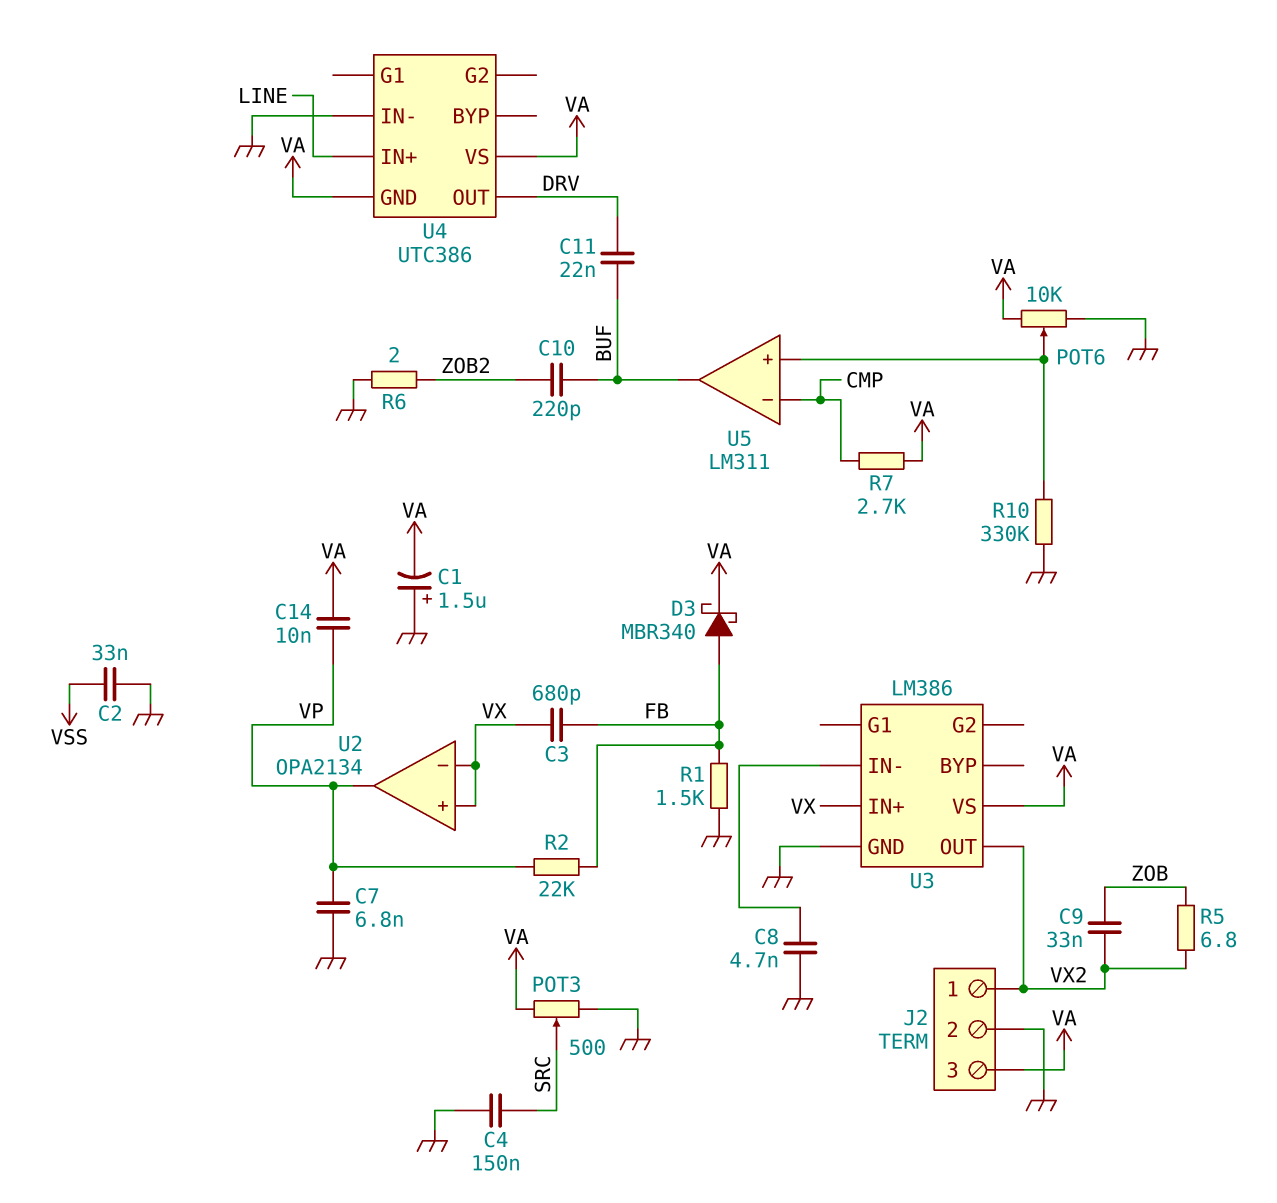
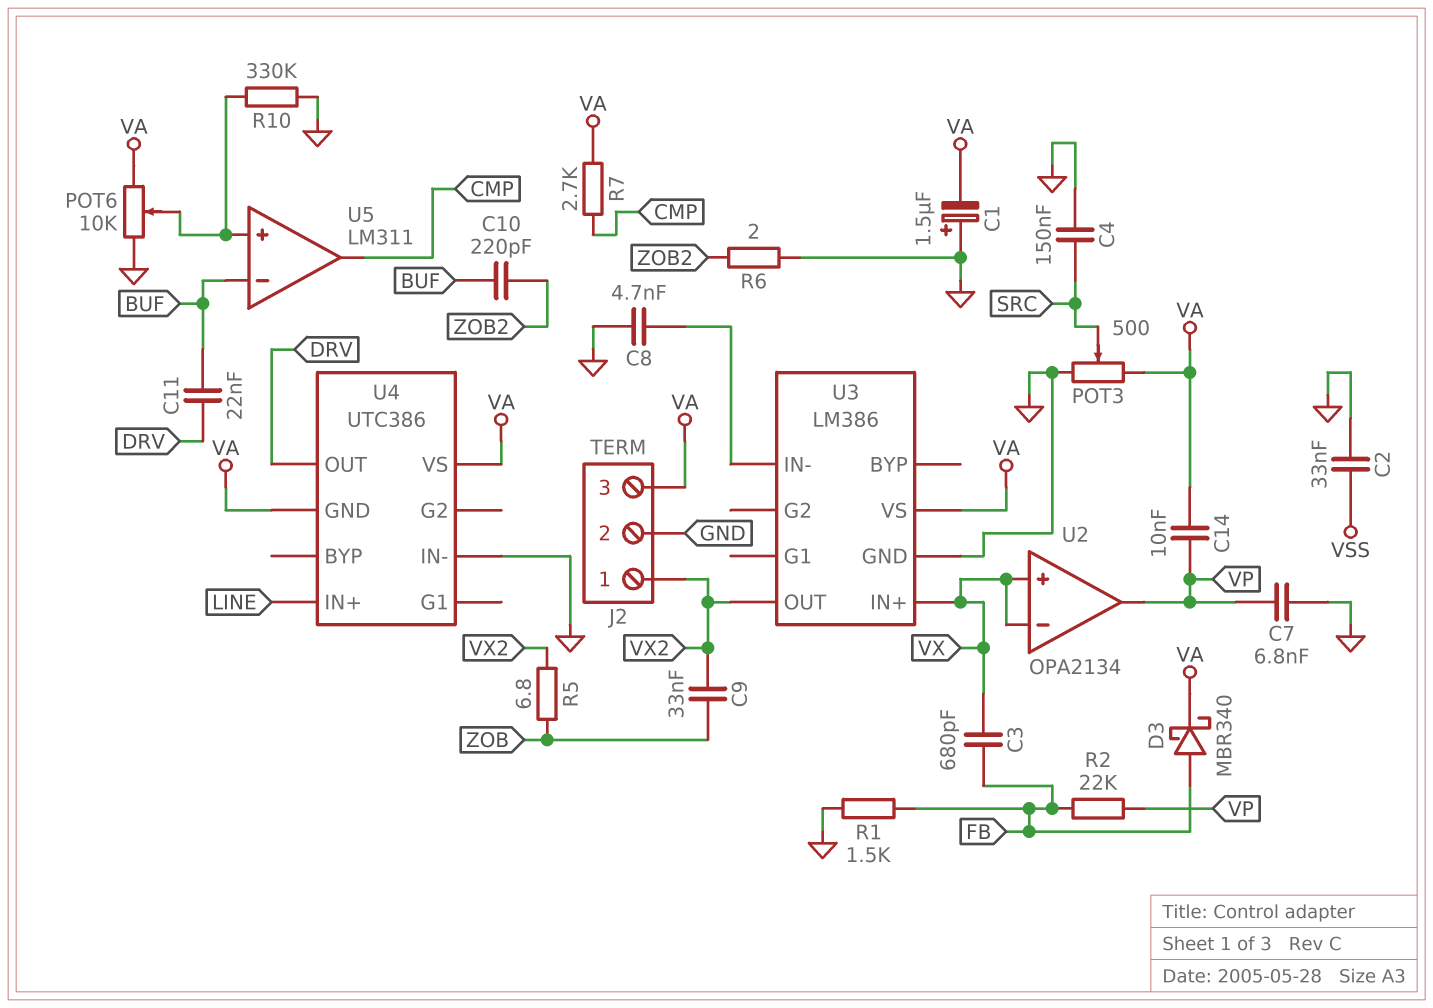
U5 pin in-: CMP -> BUF
U5 pin out: BUF -> CMP

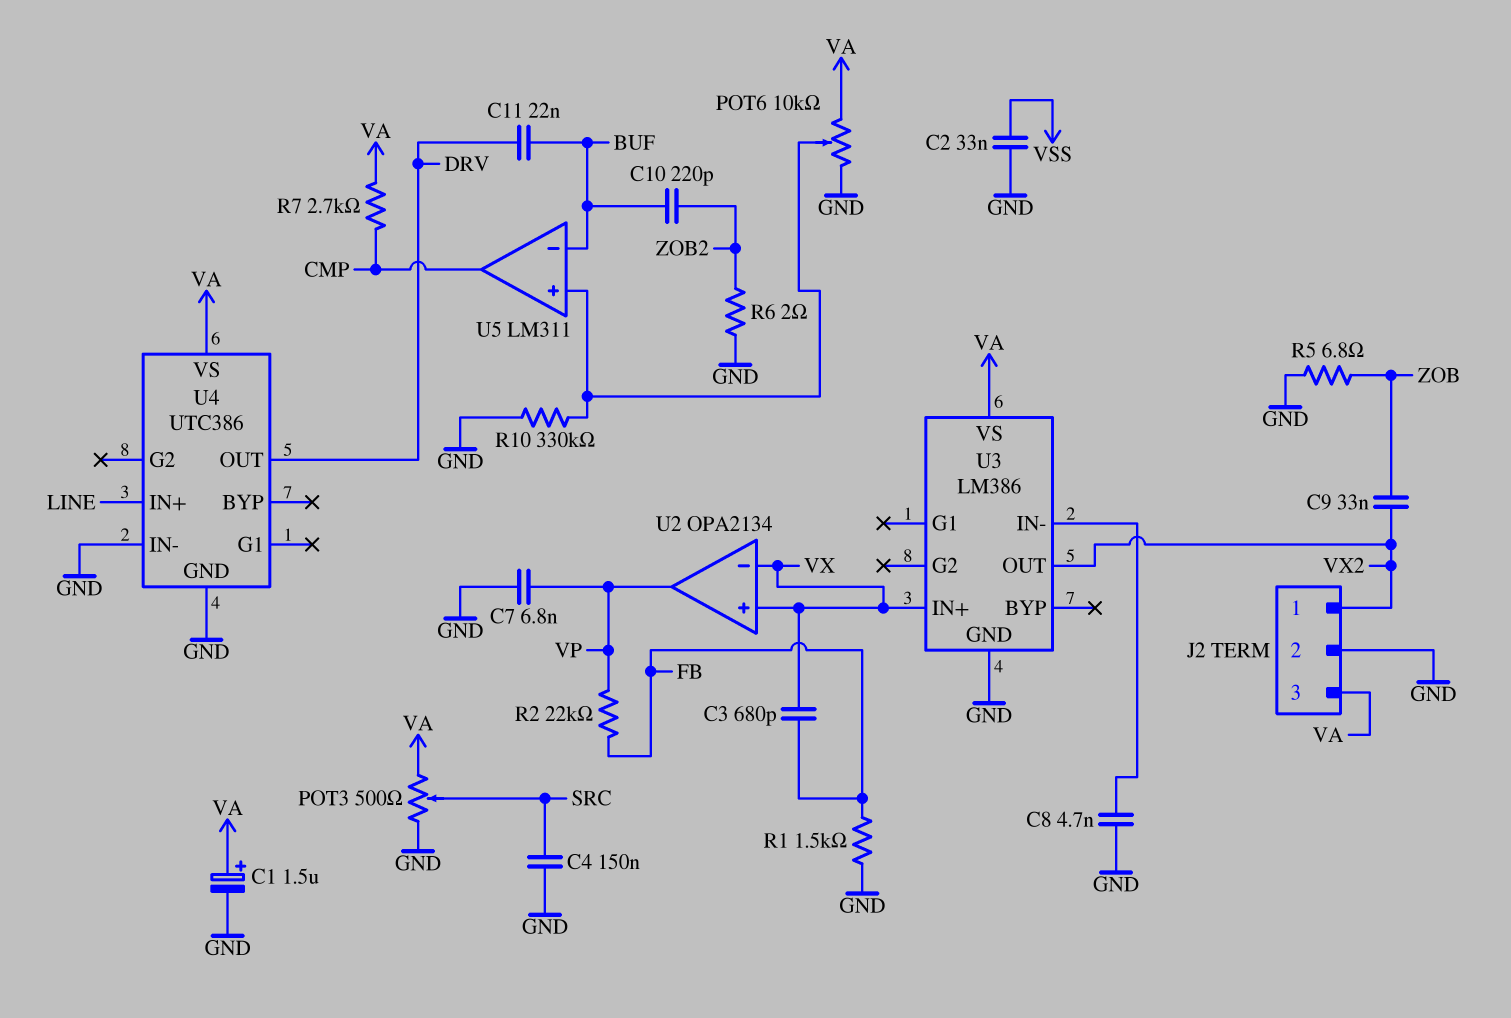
C1: 1.5uF (plus GND, minus VA) -> 1.5uF (plus VA, minus GND)
C14: 10nF (VA, VP) -> none
D3: schottky MBR340 (A FB, K VA) -> none
R5: 6.8 (VX2, ZOB) -> 6.8 (GND, ZOB)
U4 pin GND: VA -> GND

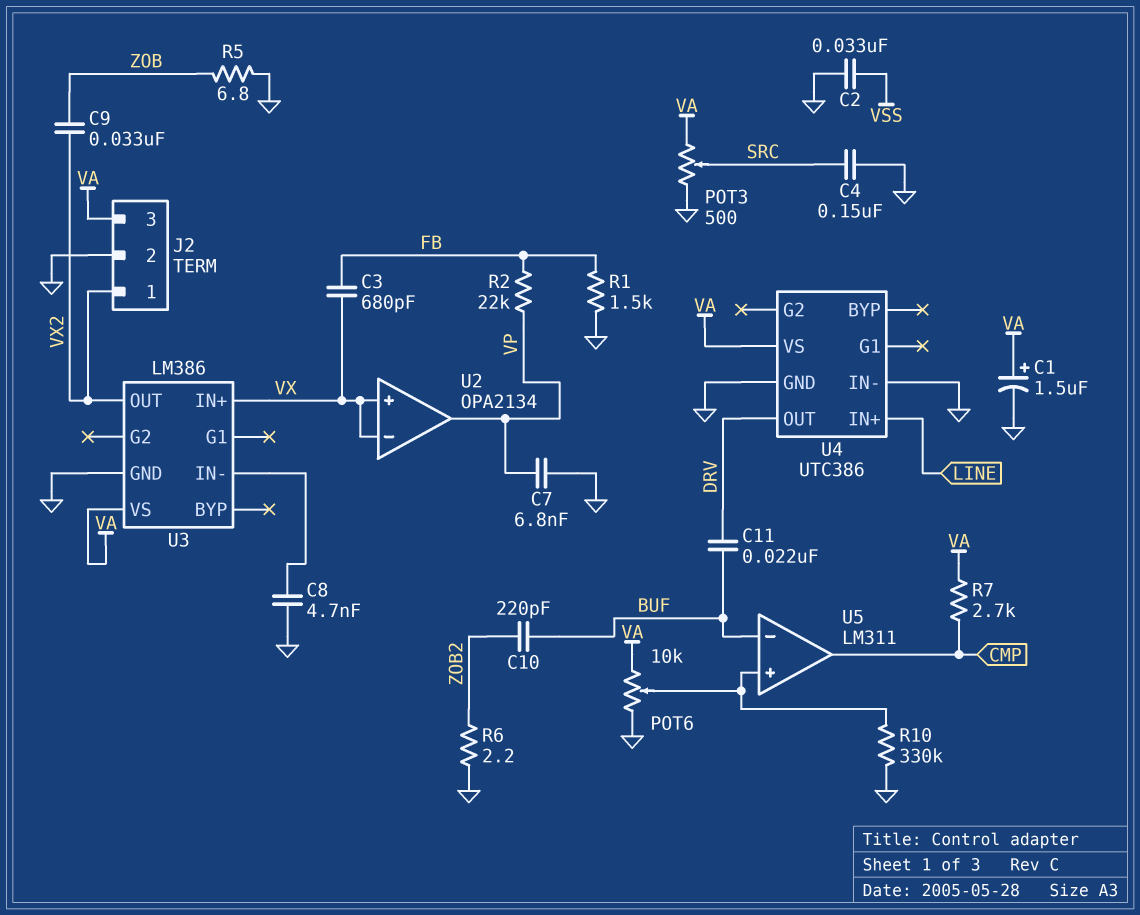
R6: 2 (GND, ZOB2) -> 2.2 (GND, ZOB2)

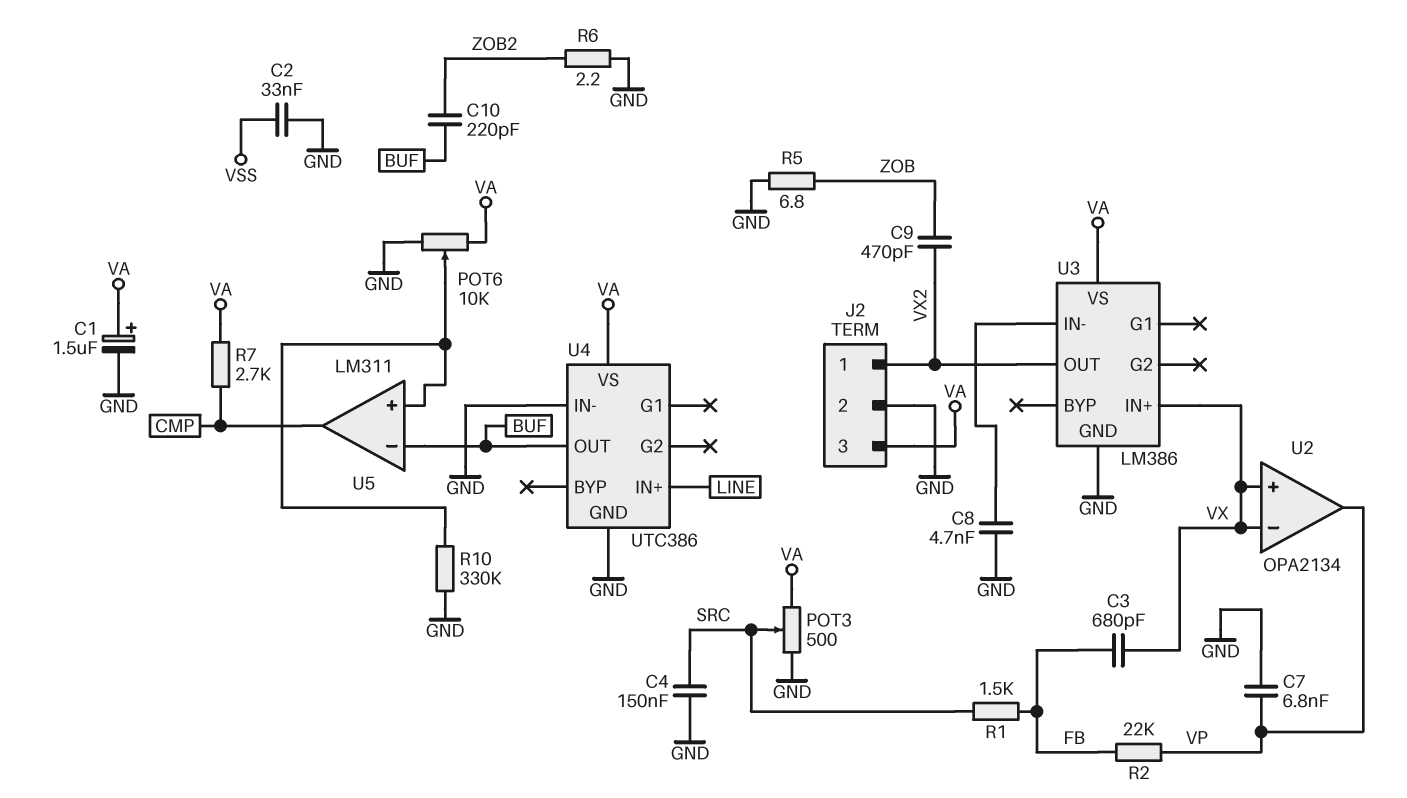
C9: 33nF (VX2, ZOB) -> 470pF (VX2, ZOB)
C11: 22nF (BUF, DRV) -> none
R1: 1.5k (FB, GND) -> 1.5k (FB, SRC)
U4 pin OUT: DRV -> BUF

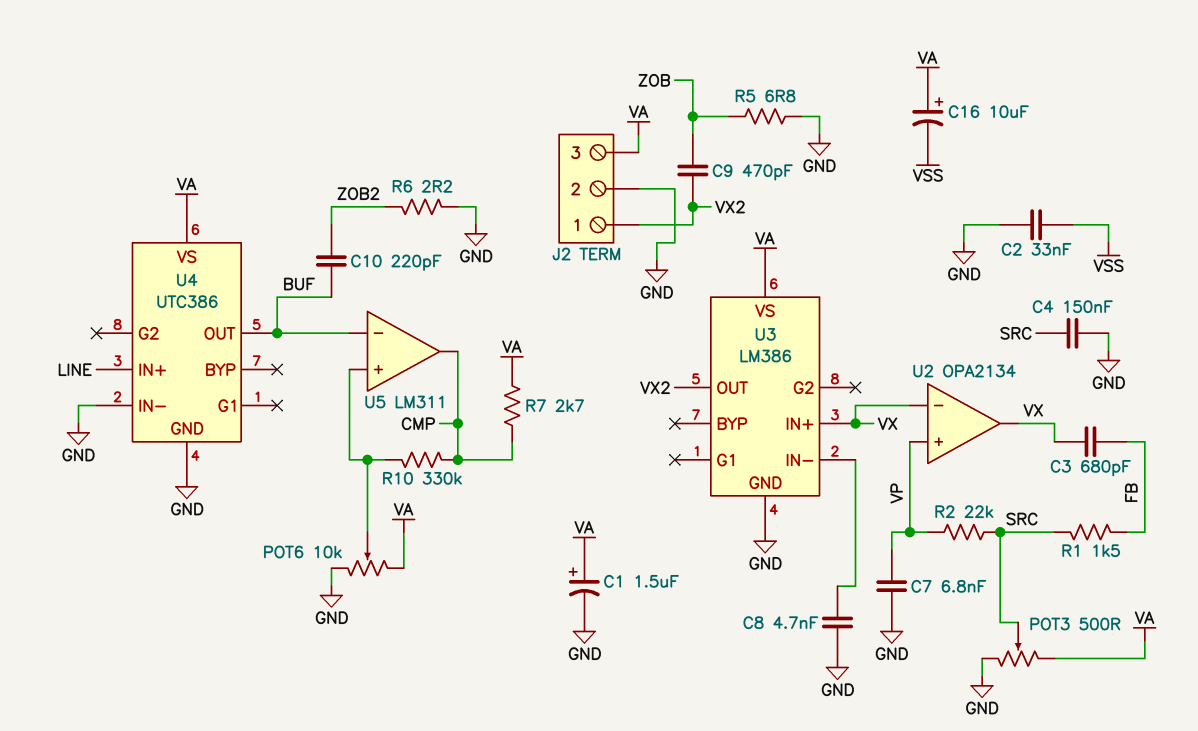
C16: none -> 10uF (plus VA, minus VSS)
R2: 22k (FB, VP) -> 22k (SRC, VP)
R10: 330k (GND, U5/in+) -> 330k (CMP, U5/in+)
U2 pin in+: VX -> VP
U2 pin out: VP -> VX

